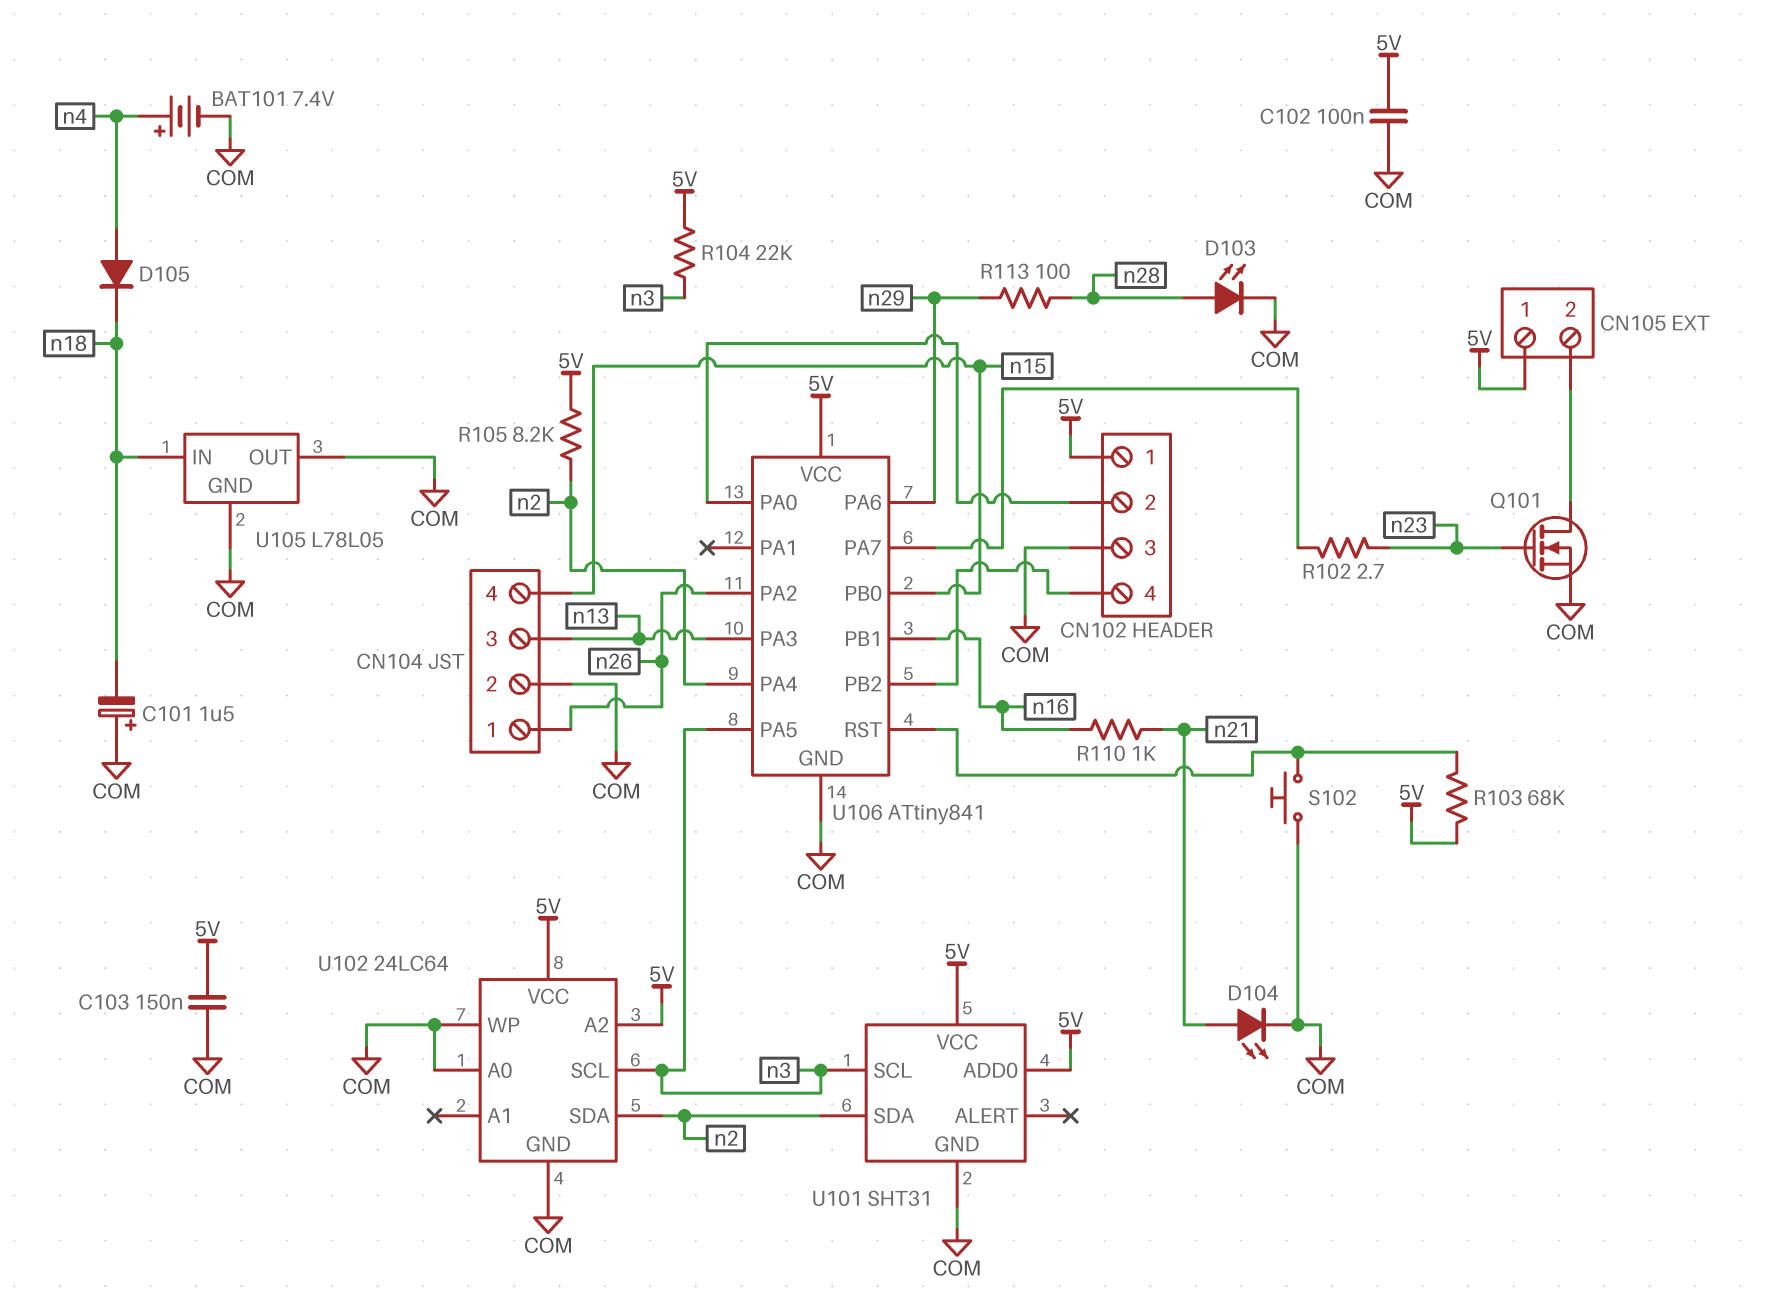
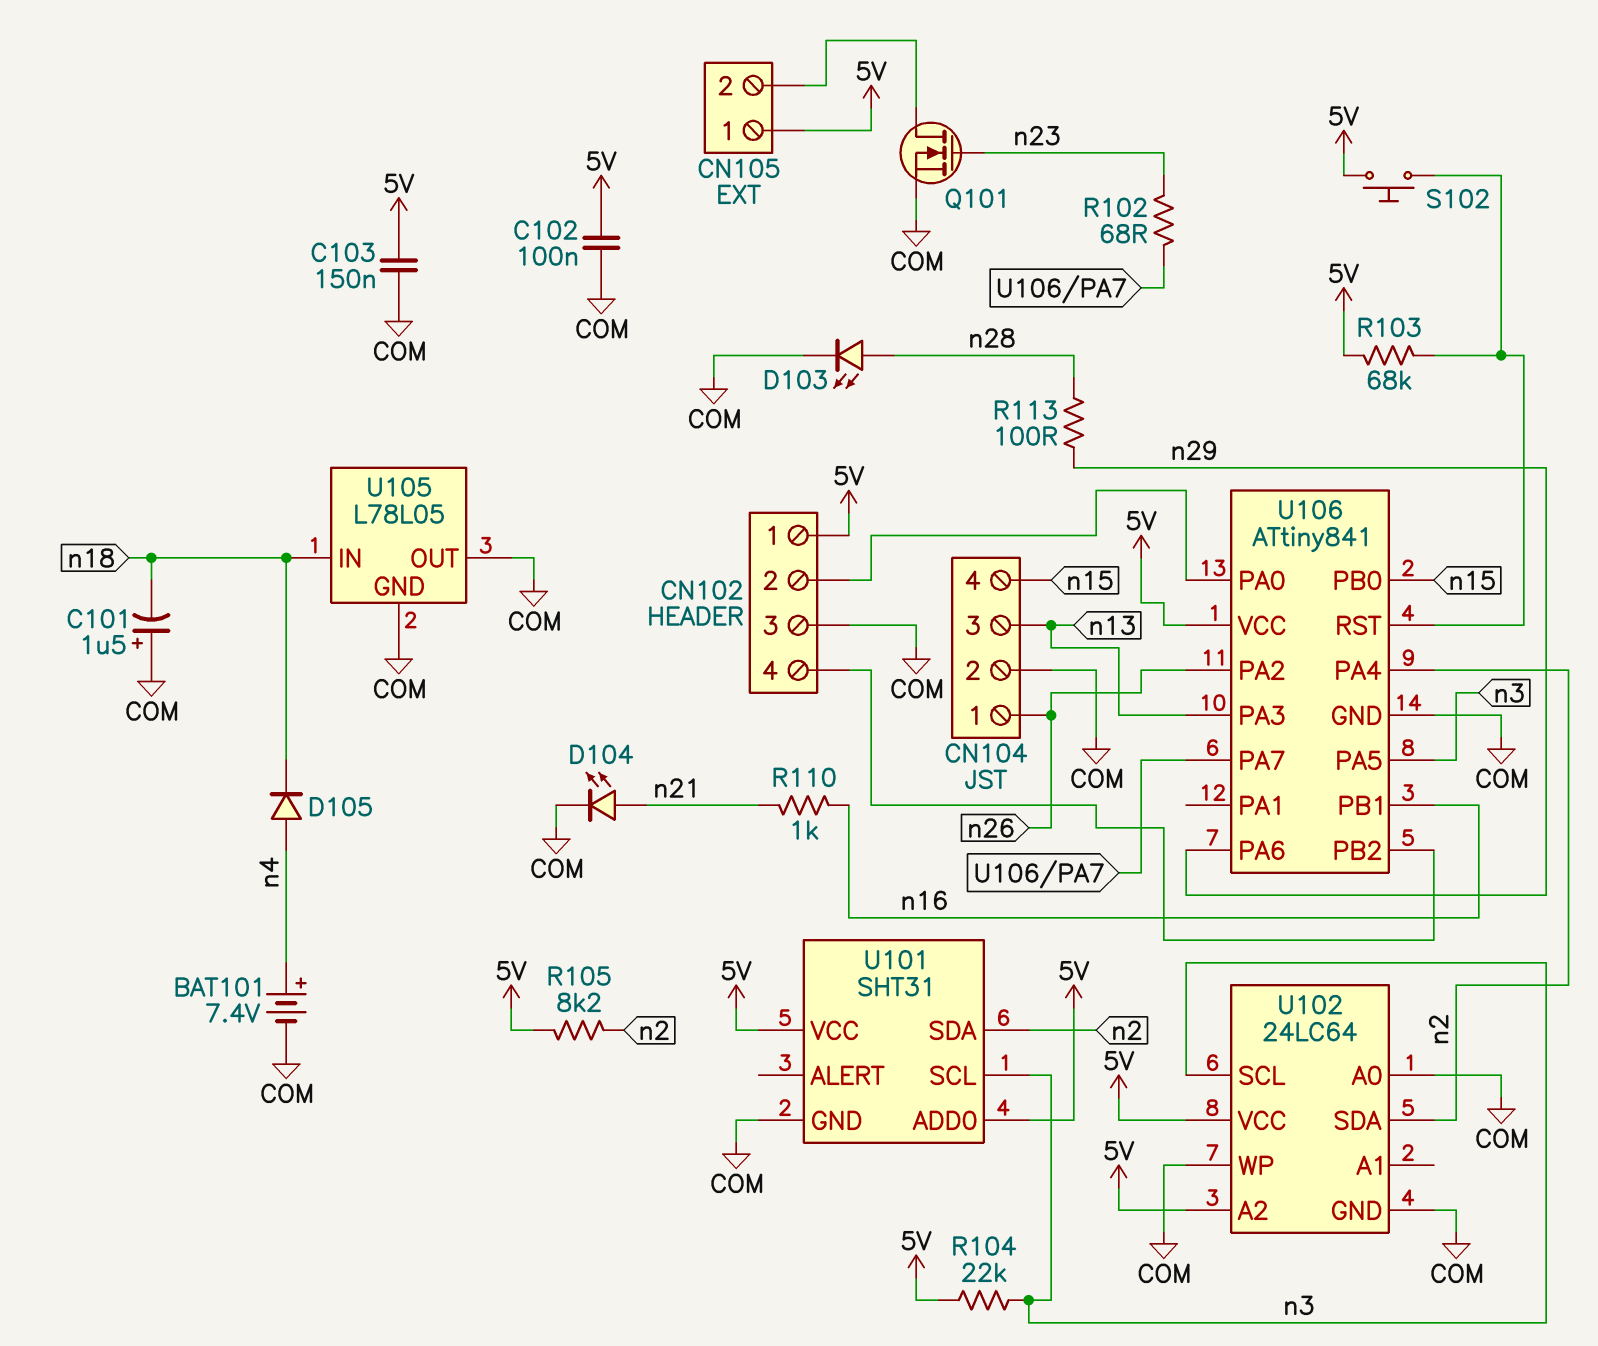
R102: 2.7 (U106/PA7, n23) -> 68 (U106/PA7, n23)
S102: button (COM, U106/RST) -> button (5V, U106/RST)

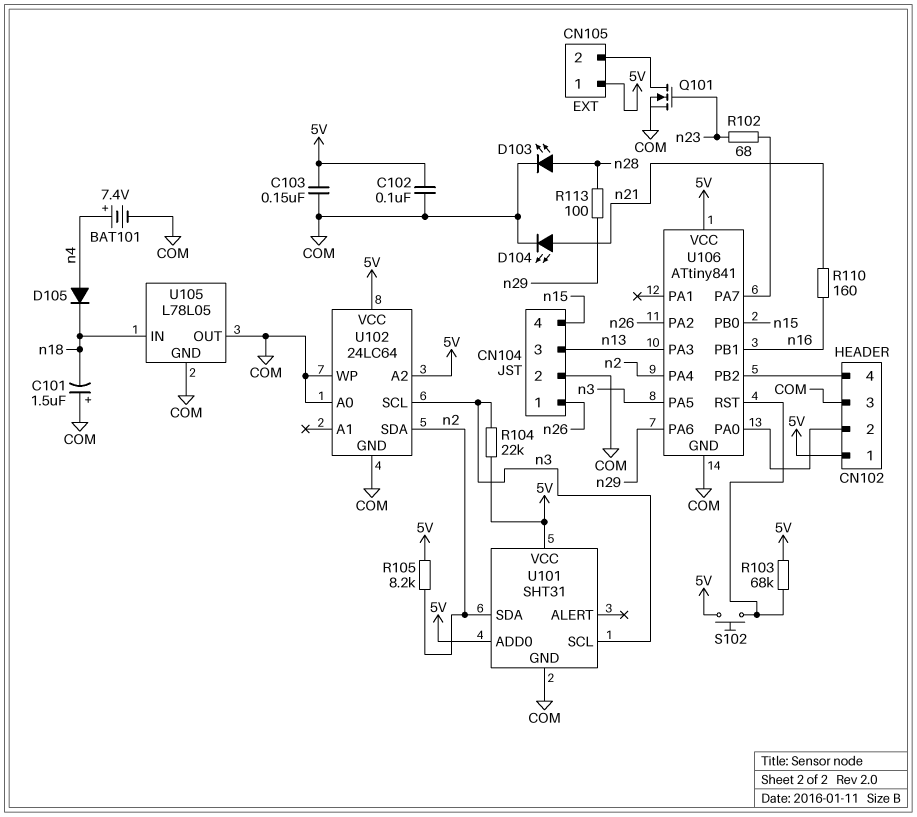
R110: 1k (n16, n21) -> 160 (n16, n21)

